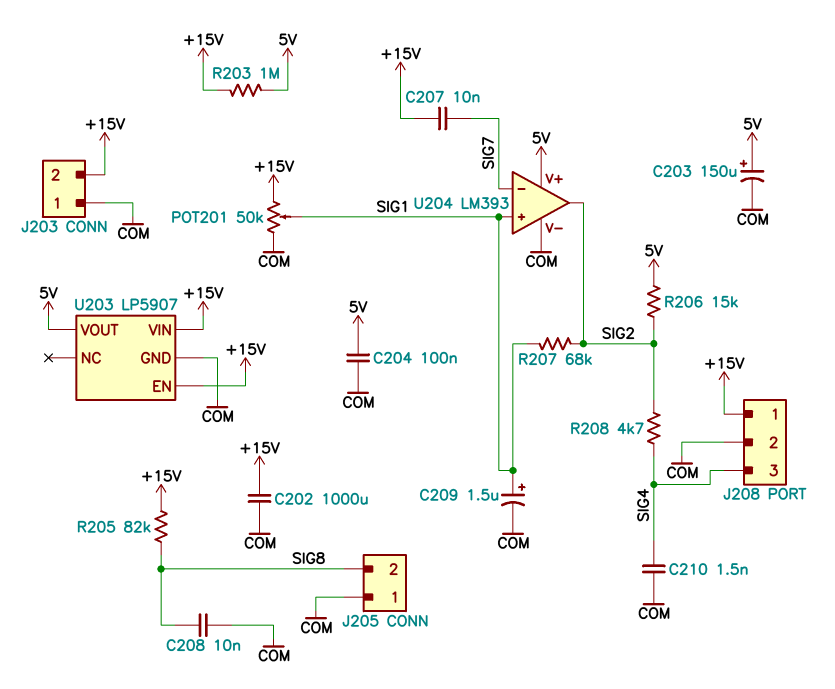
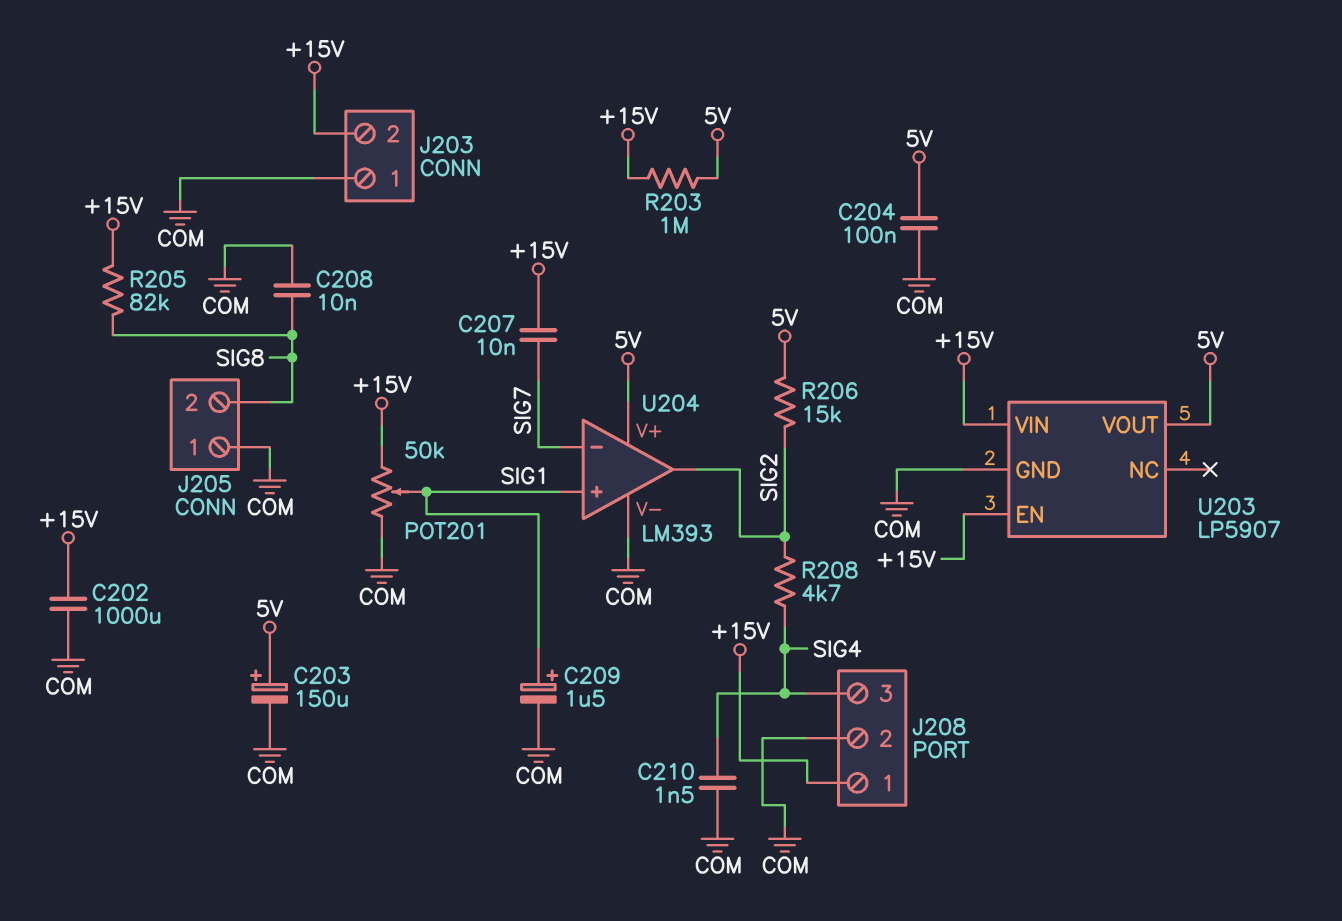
R207: 68k (SIG1, SIG2) -> none

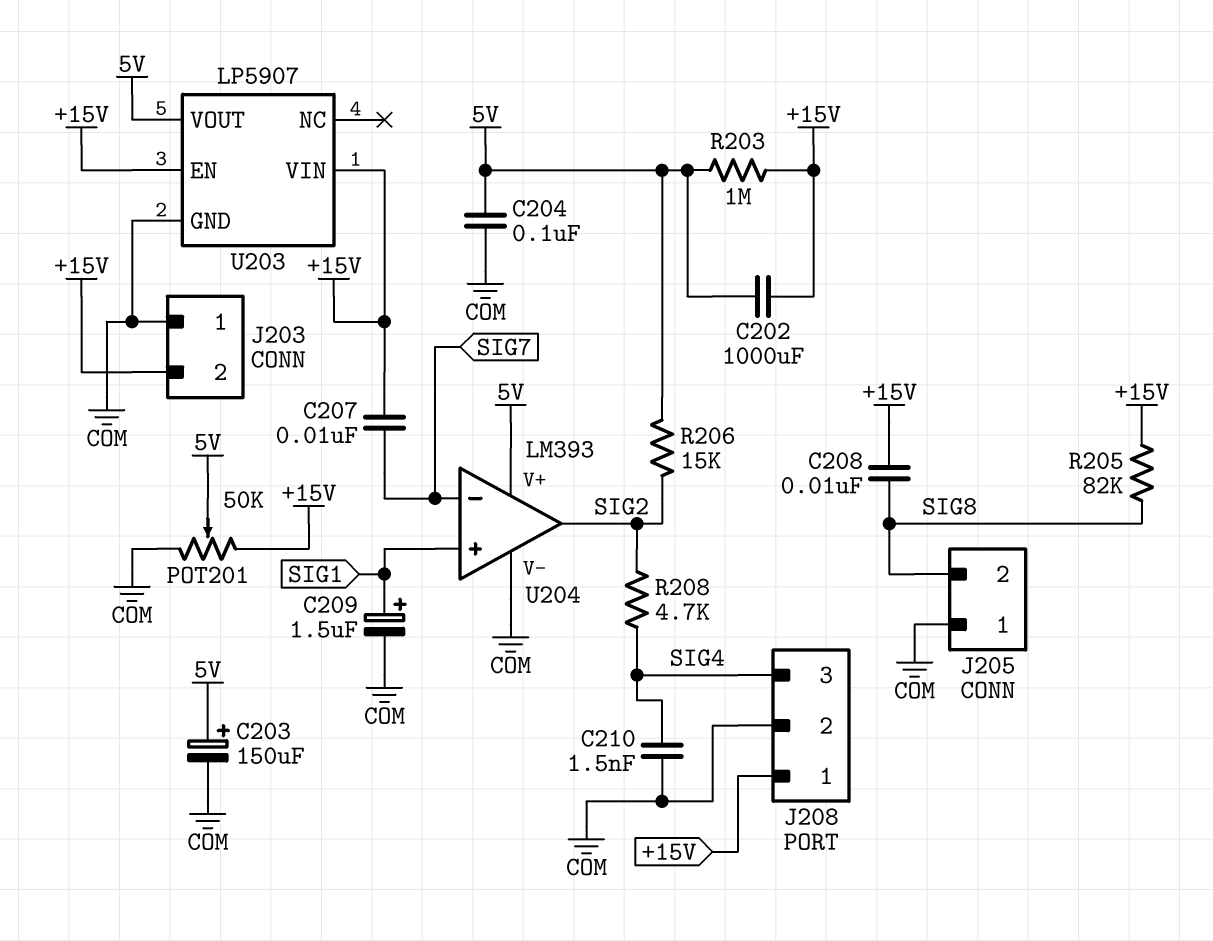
C202: 1000uF (+15V, COM) -> 1000uF (+15V, 5V)
C208: 10nF (COM, SIG8) -> 10nF (+15V, SIG8)
POT201: 50k (+15V, COM, wiper SIG1) -> 50k (+15V, COM, wiper 5V)

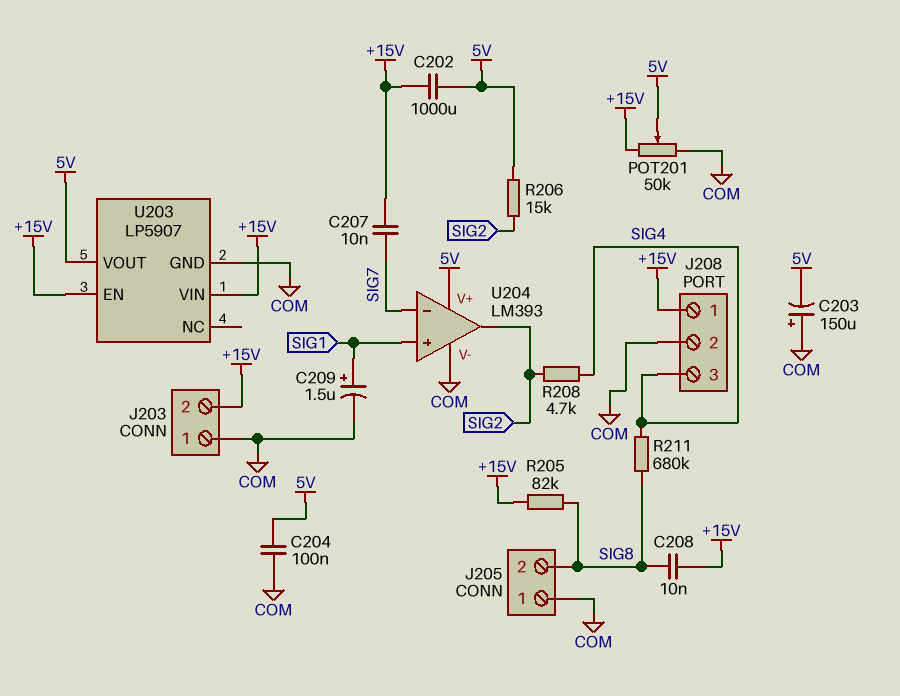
C203: 150uF (plus 5V, minus COM) -> 150uF (plus COM, minus 5V)
C210: 1.5nF (COM, SIG4) -> none
R203: 1M (+15V, 5V) -> none
R211: none -> 680k (SIG4, SIG8)

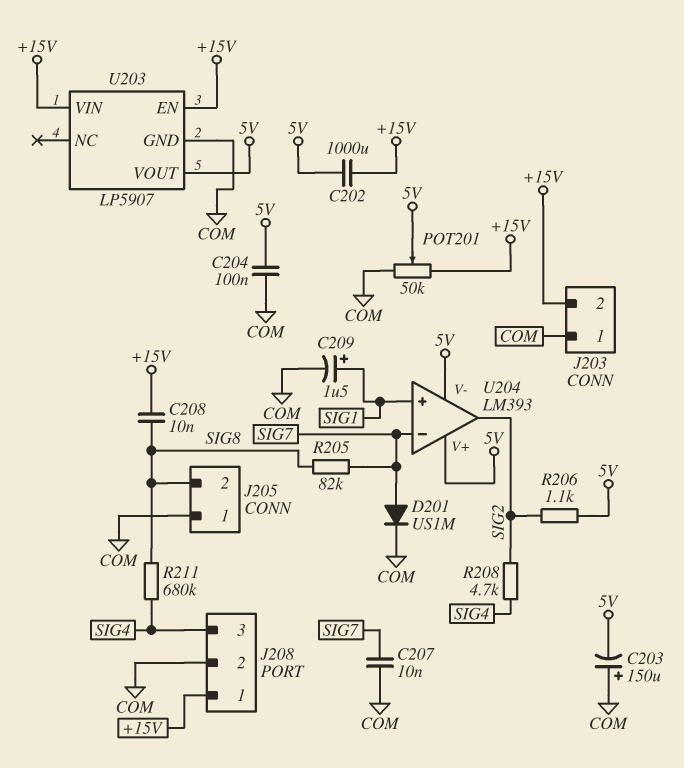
C207: 10nF (+15V, SIG7) -> 10nF (COM, SIG7)
D201: none -> diode US1M (A SIG7, K COM)
R205: 82k (+15V, SIG8) -> 82k (SIG7, SIG8)
R206: 15k (5V, SIG2) -> 1.1k (5V, SIG2)
U204 pin V-: COM -> 5V

